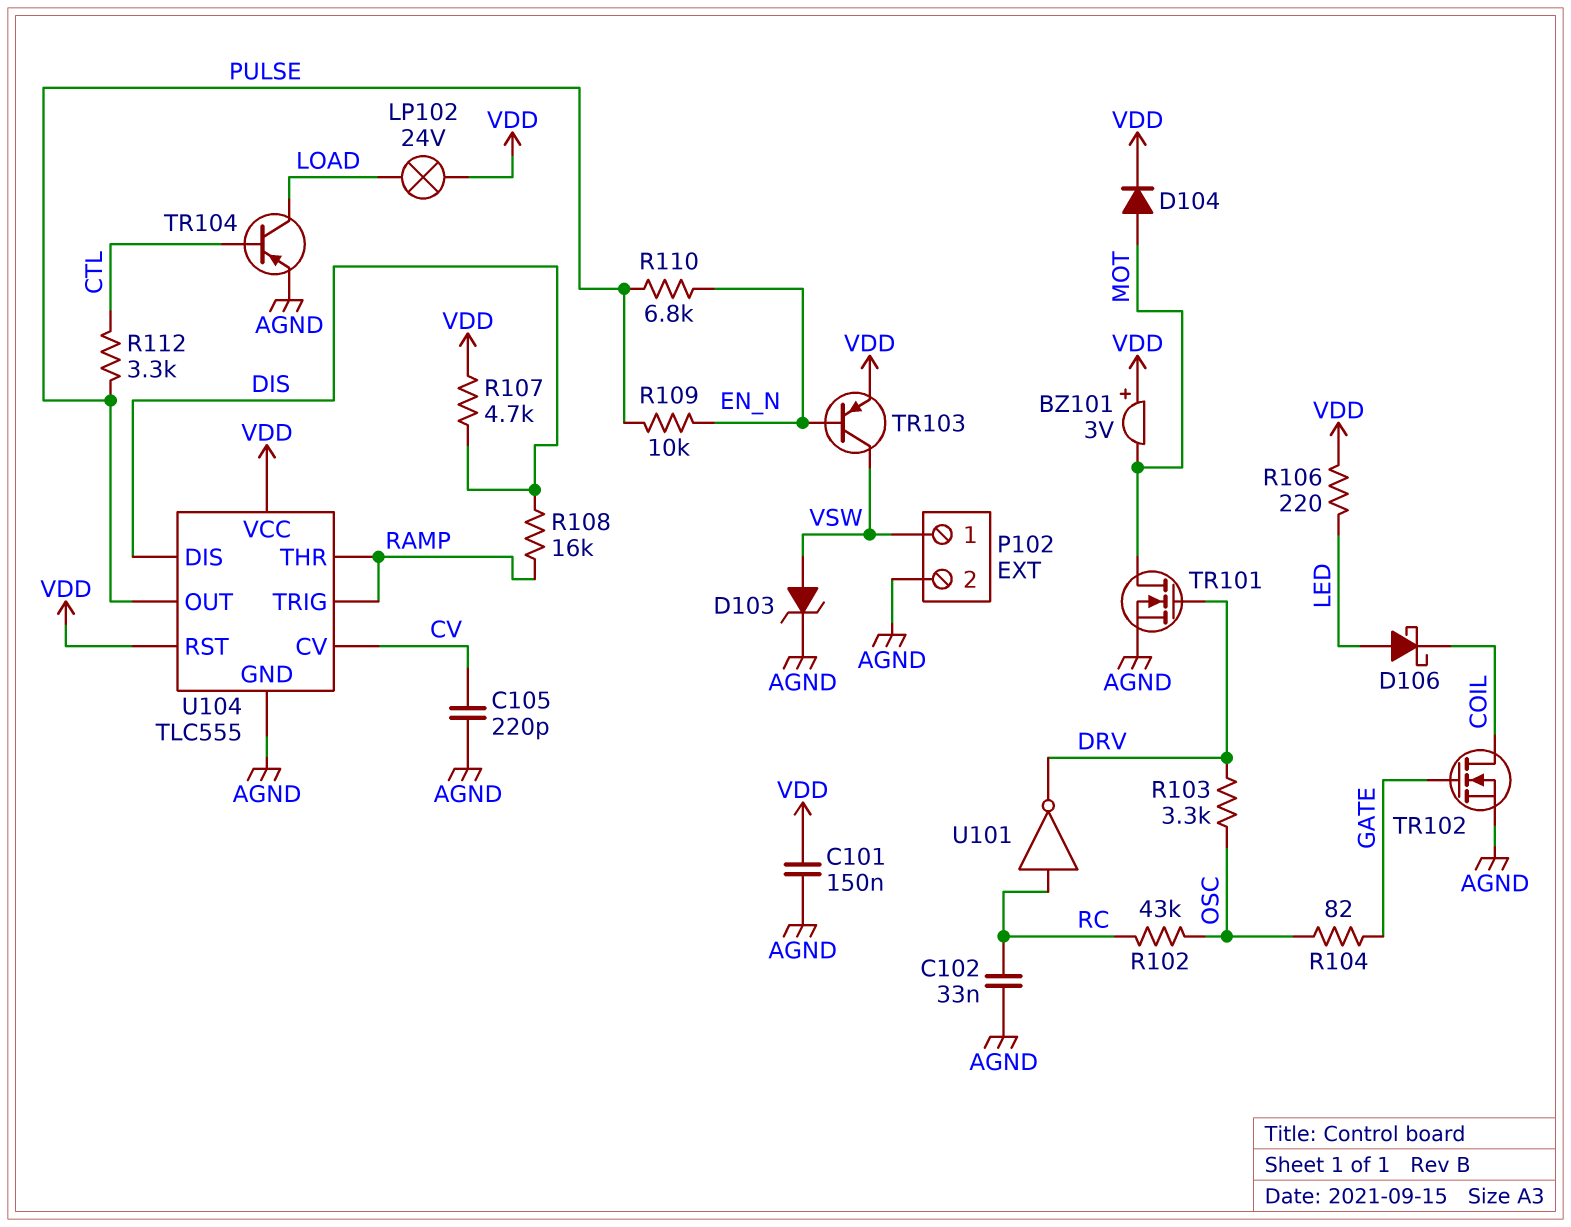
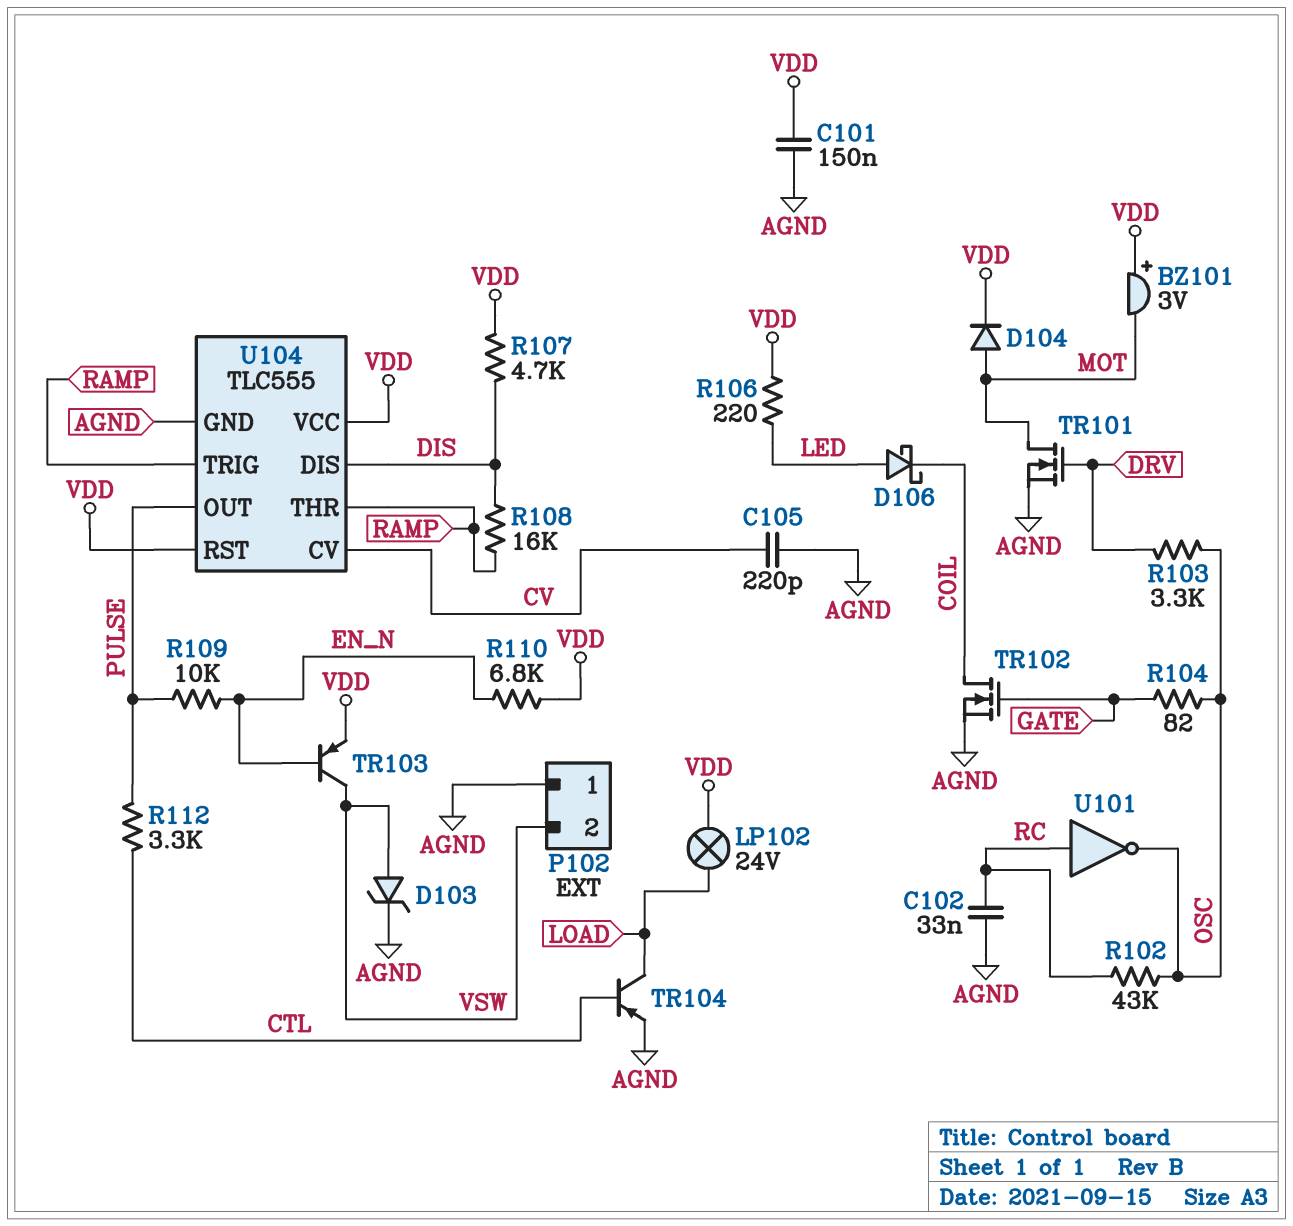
P102 pin 1: VSW -> AGND
P102 pin 2: AGND -> VSW
R110: 6.8k (EN_N, PULSE) -> 6.8k (EN_N, VDD)
U101: NOT (in RC, out DRV) -> NOT (in RC, out OSC)

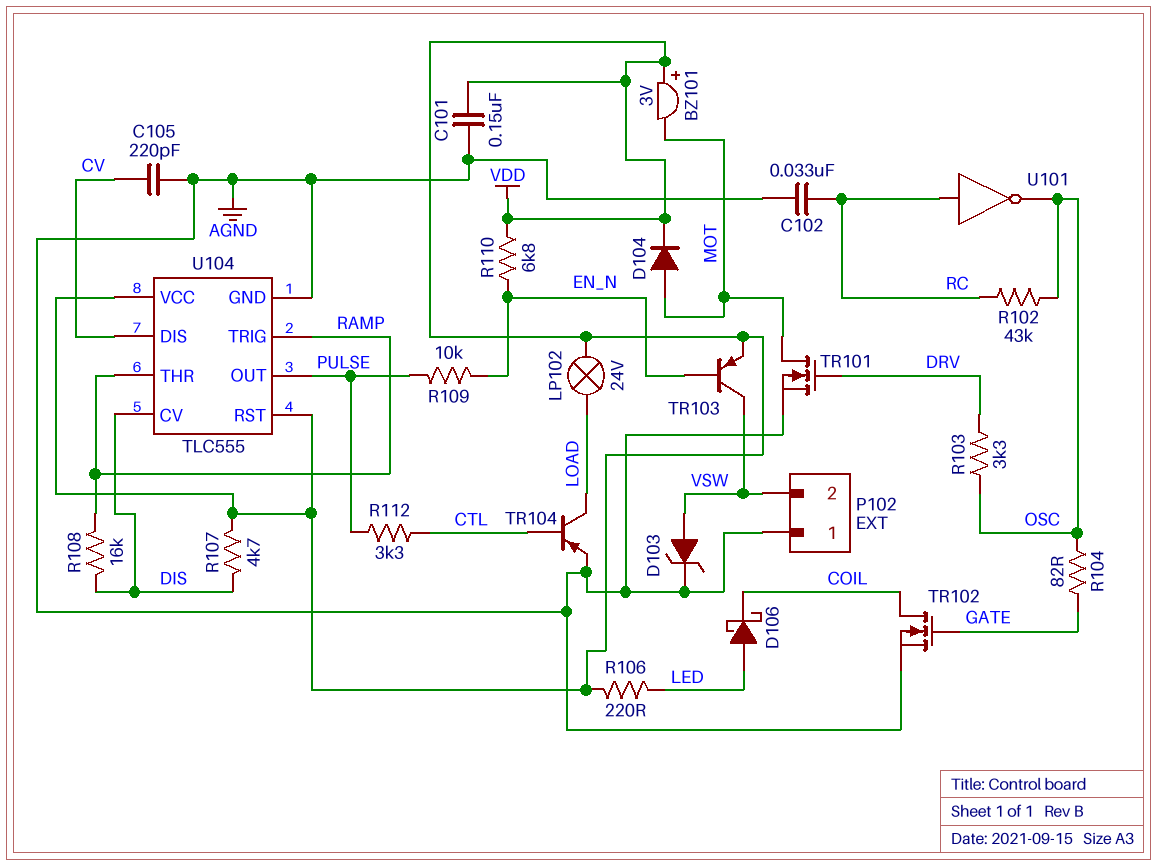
U104 pin CV: CV -> DIS
U104 pin DIS: DIS -> CV

